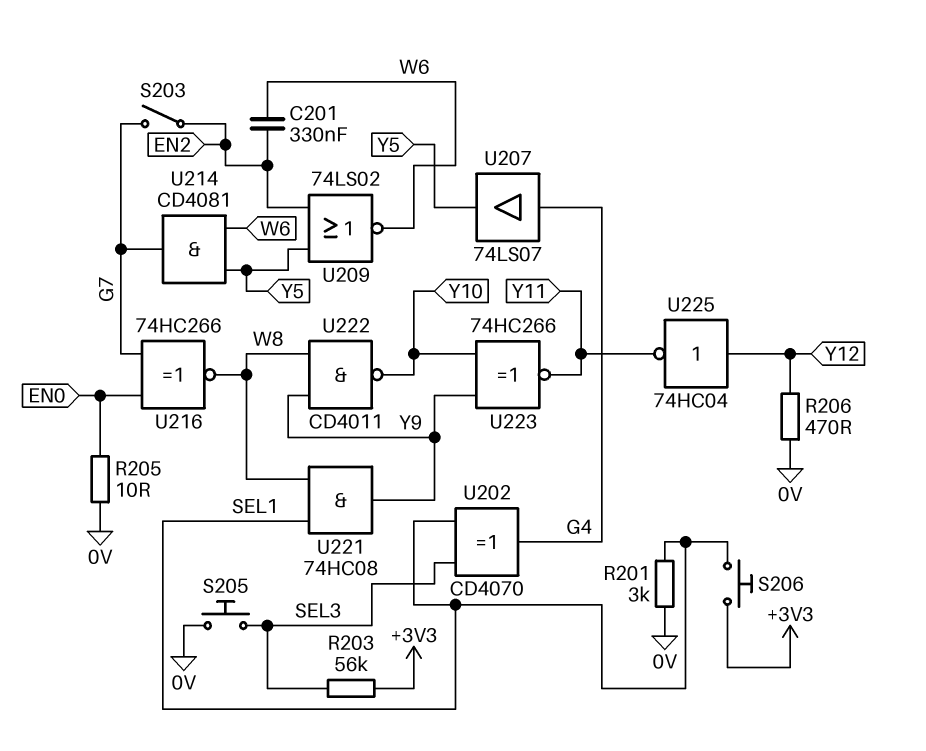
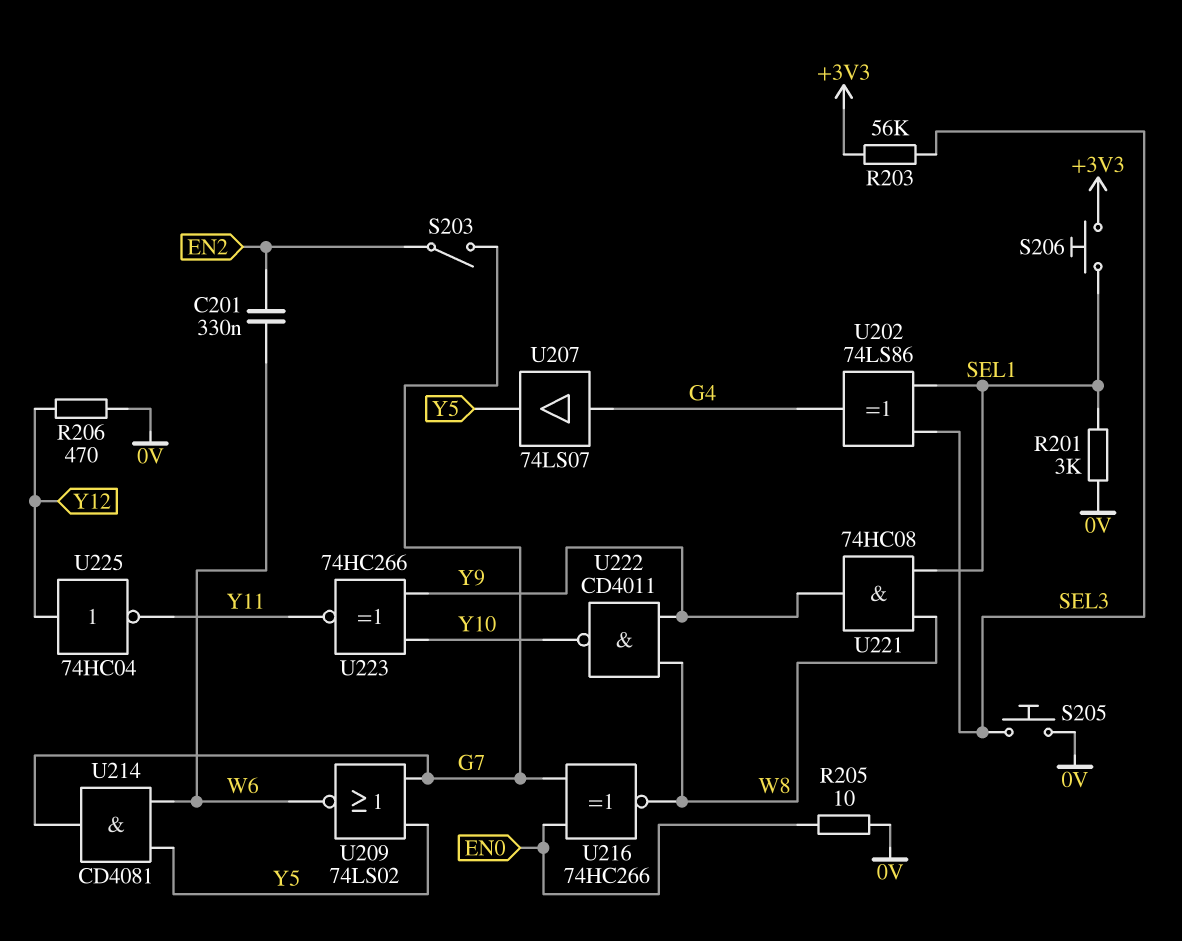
U202: XOR CD4070 (in SEL1, in SEL3, out G4) -> XOR 74LS86 (in SEL1, in SEL3, out G4)
U209: NOR 74LS02 (in EN2, in Y5, out W6) -> NOR 74LS02 (in G7, in Y5, out W6)

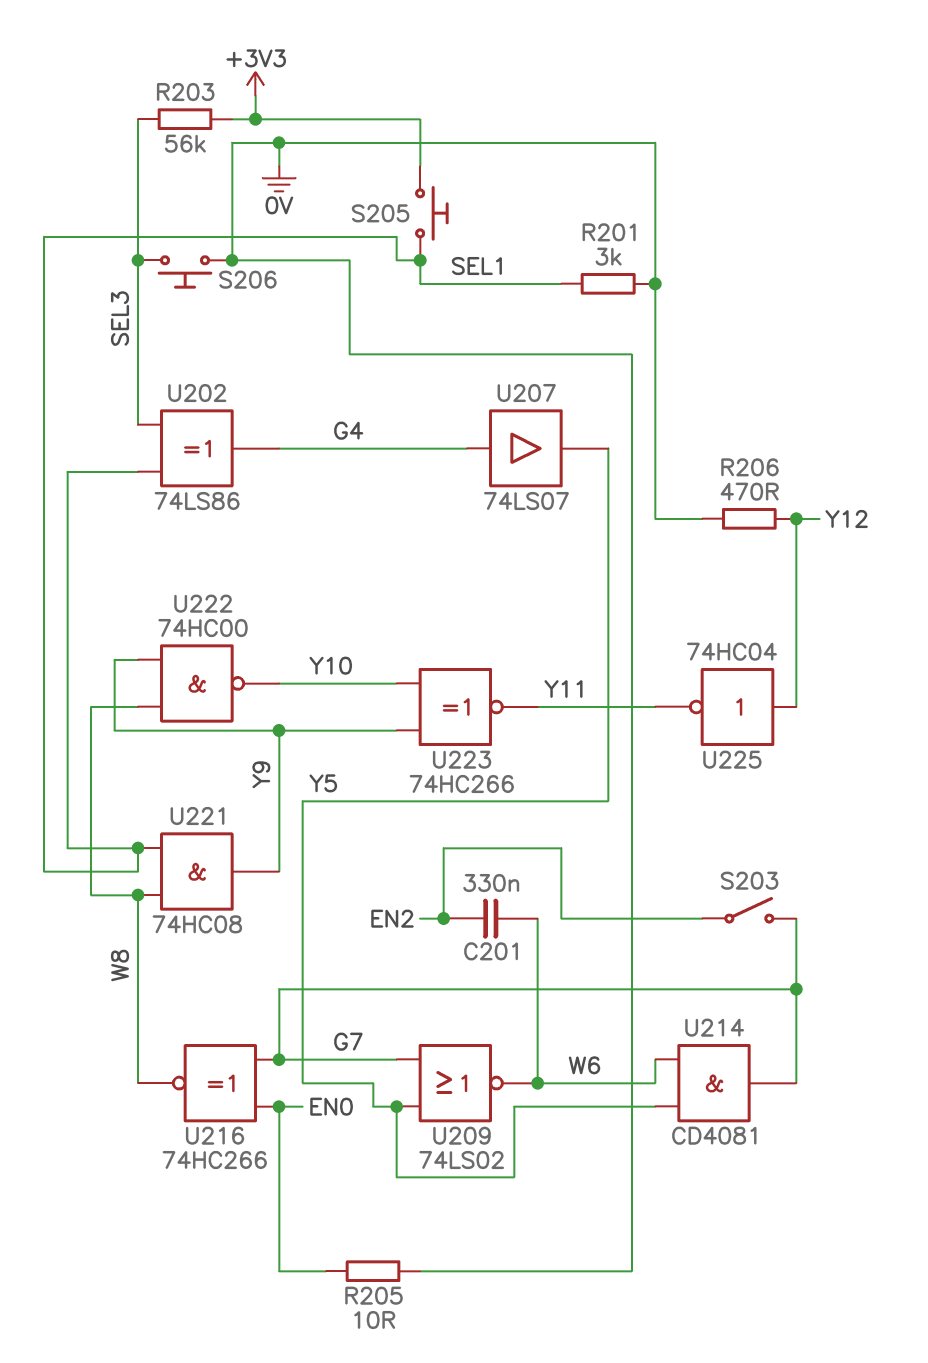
S205: button (0V, SEL3) -> button (+3V3, SEL1)
S206: button (+3V3, SEL1) -> button (0V, SEL3)
U222: NAND CD4011 (in W8, in Y9, out Y10) -> NAND 74HC00 (in W8, in Y9, out Y10)

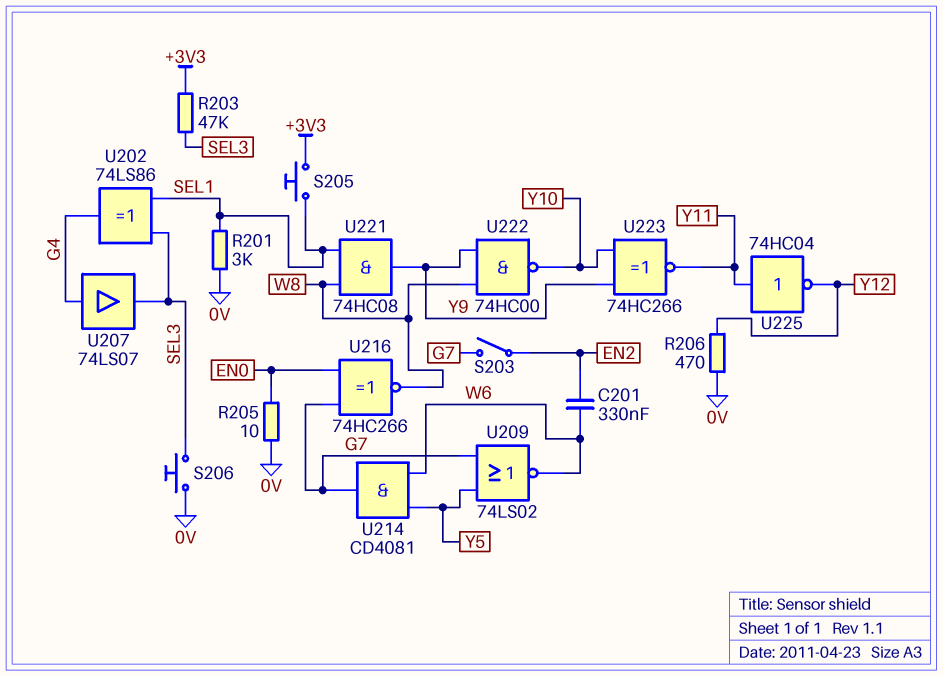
R203: 56k (+3V3, SEL3) -> 47k (+3V3, SEL3)
U207: buffer 74LS07 (in G4, out Y5) -> buffer 74LS07 (in G4, out SEL3)
U225: NOT 74HC04 (in Y12, out Y11) -> NOT 74HC04 (in Y11, out Y12)

